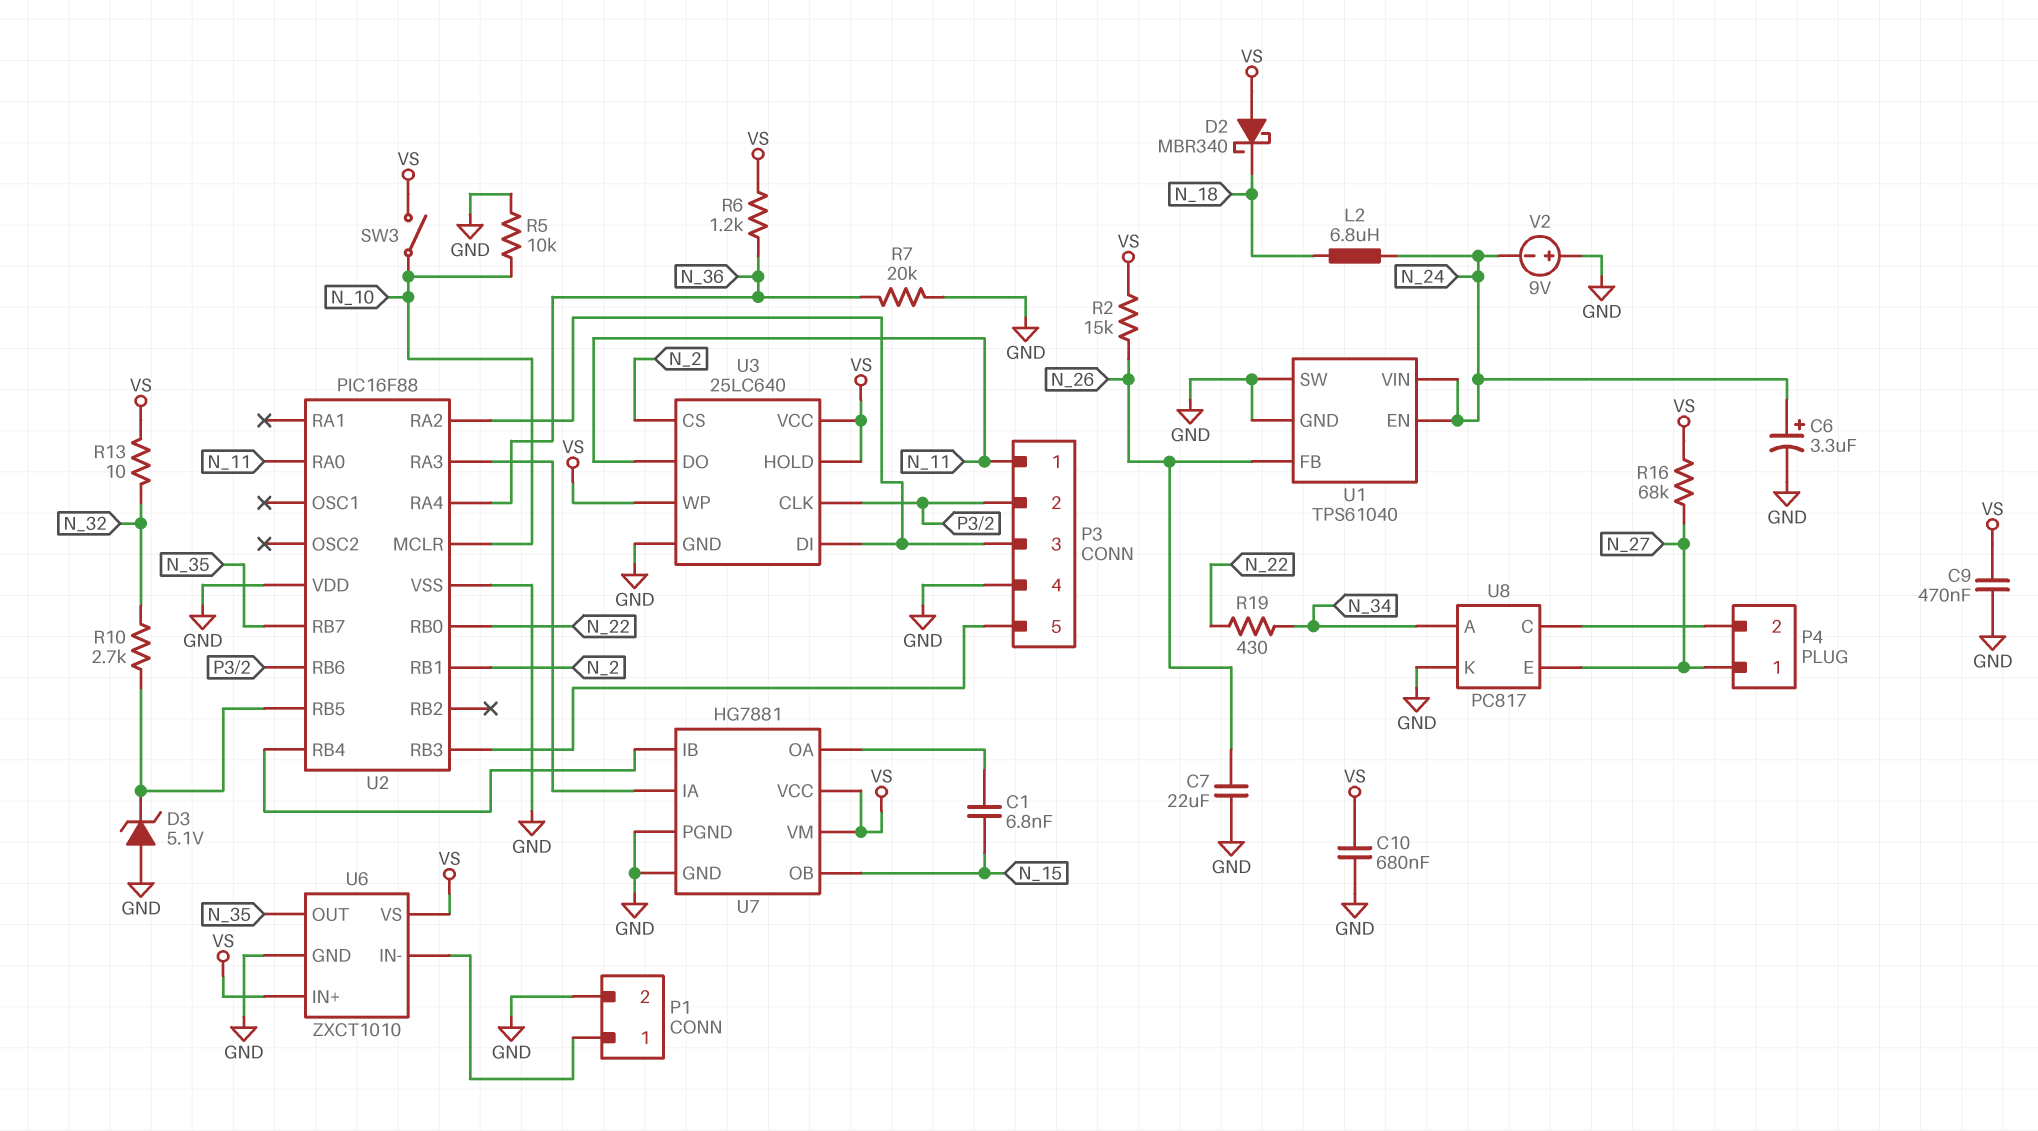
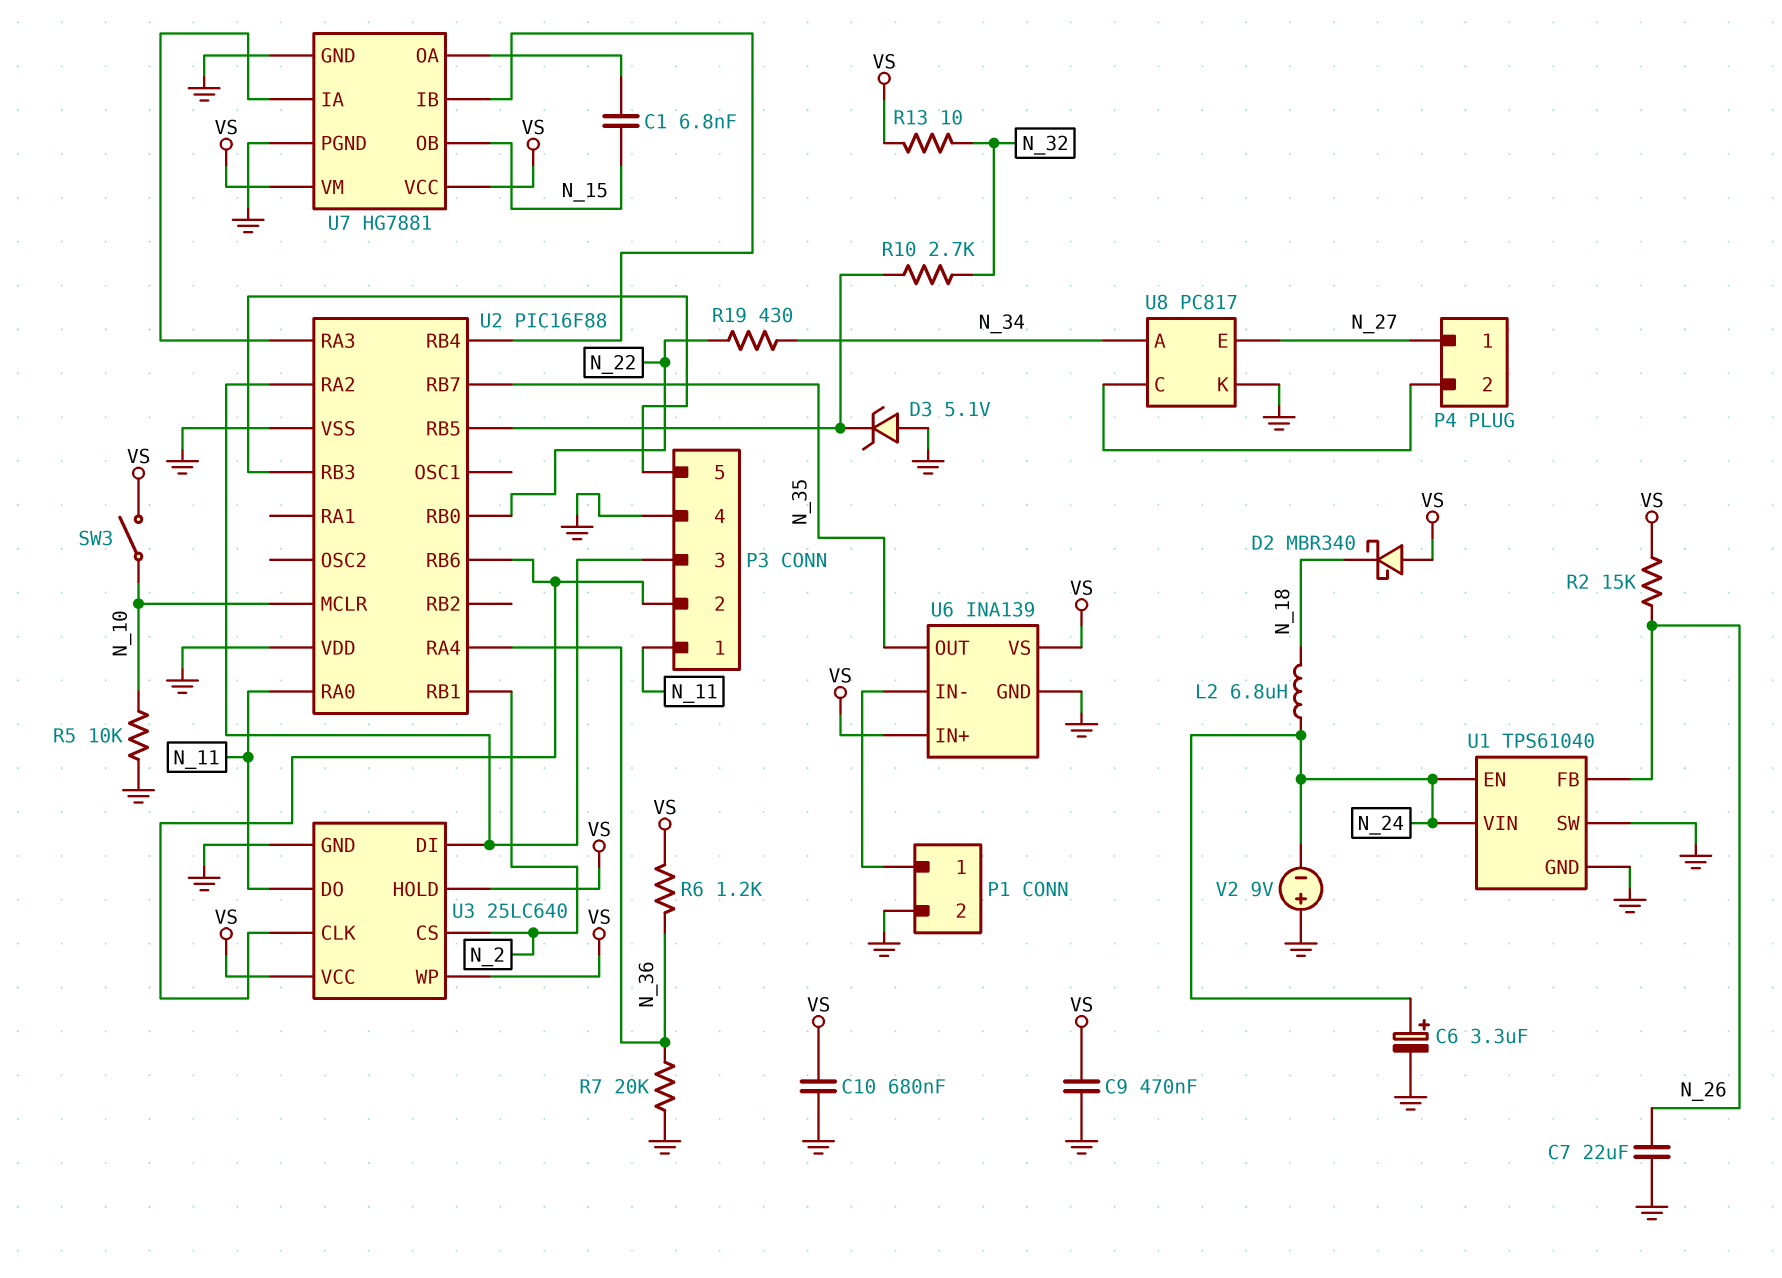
R16: 68k (N_27, VS) -> none
U6: ZXCT1010 -> INA139

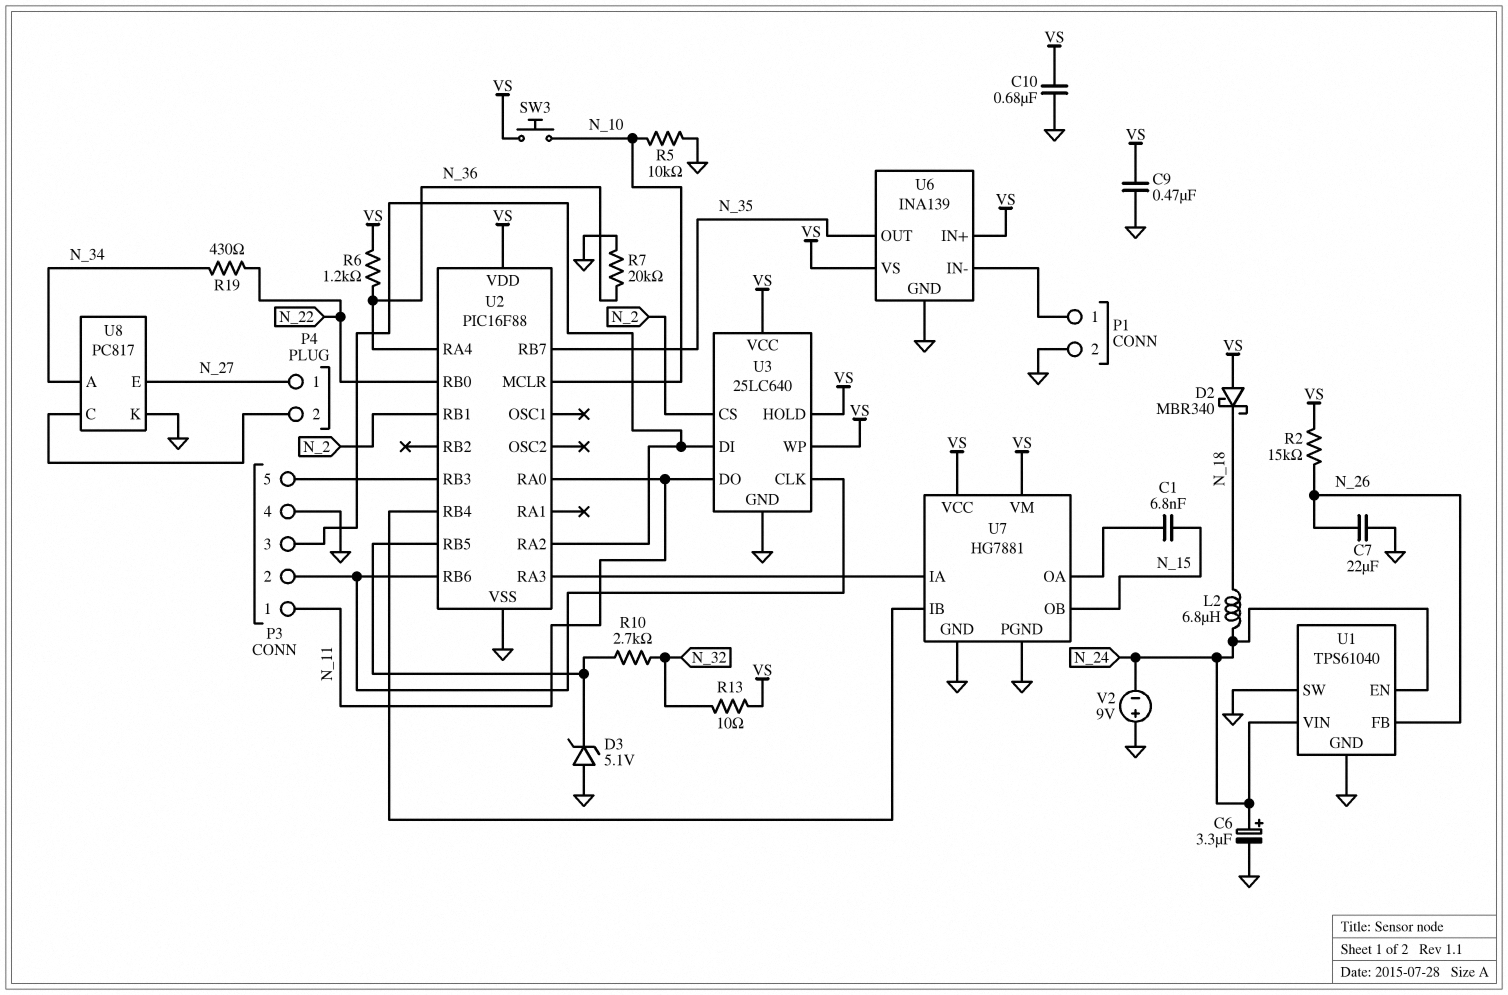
SW3: switch (N_10, VS) -> button (N_10, VS)
U2 pin VDD: GND -> VS

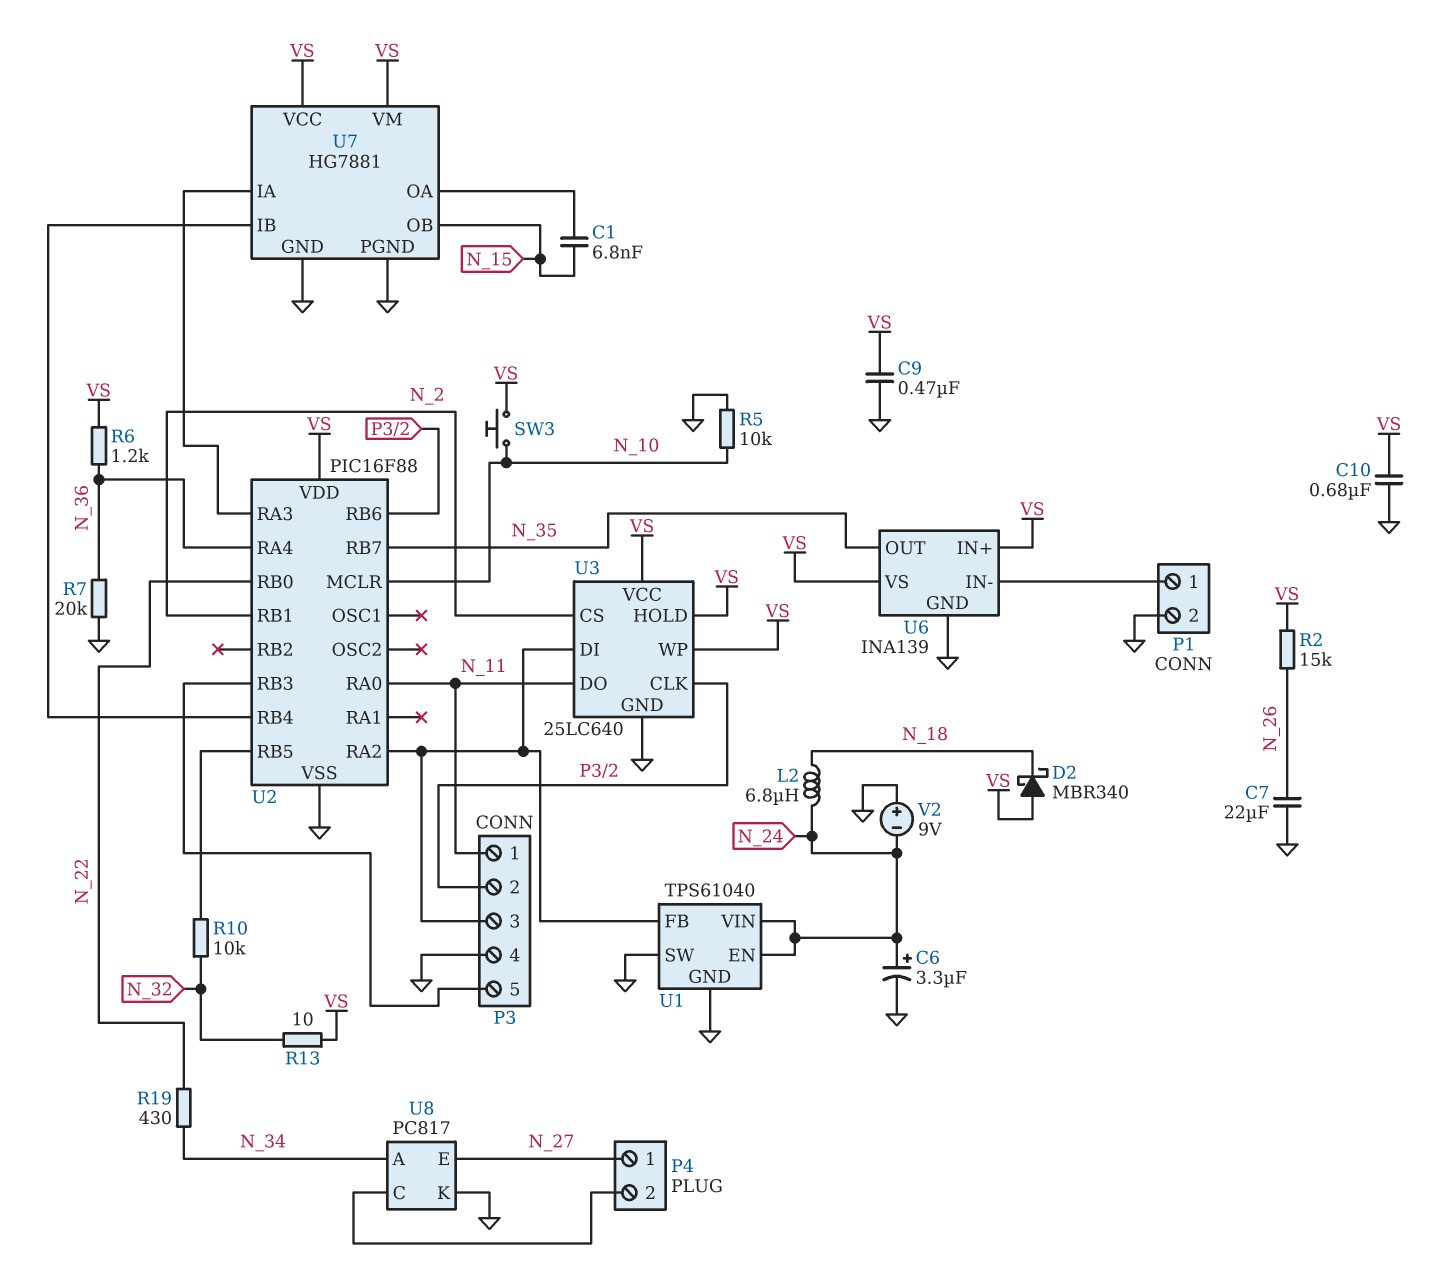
D3: zener 5.1V (A GND, K U2/RB5) -> none
R10: 2.7k (N_32, U2/RB5) -> 10k (N_32, U2/RB5)
U1 pin FB: N_26 -> P3/3

